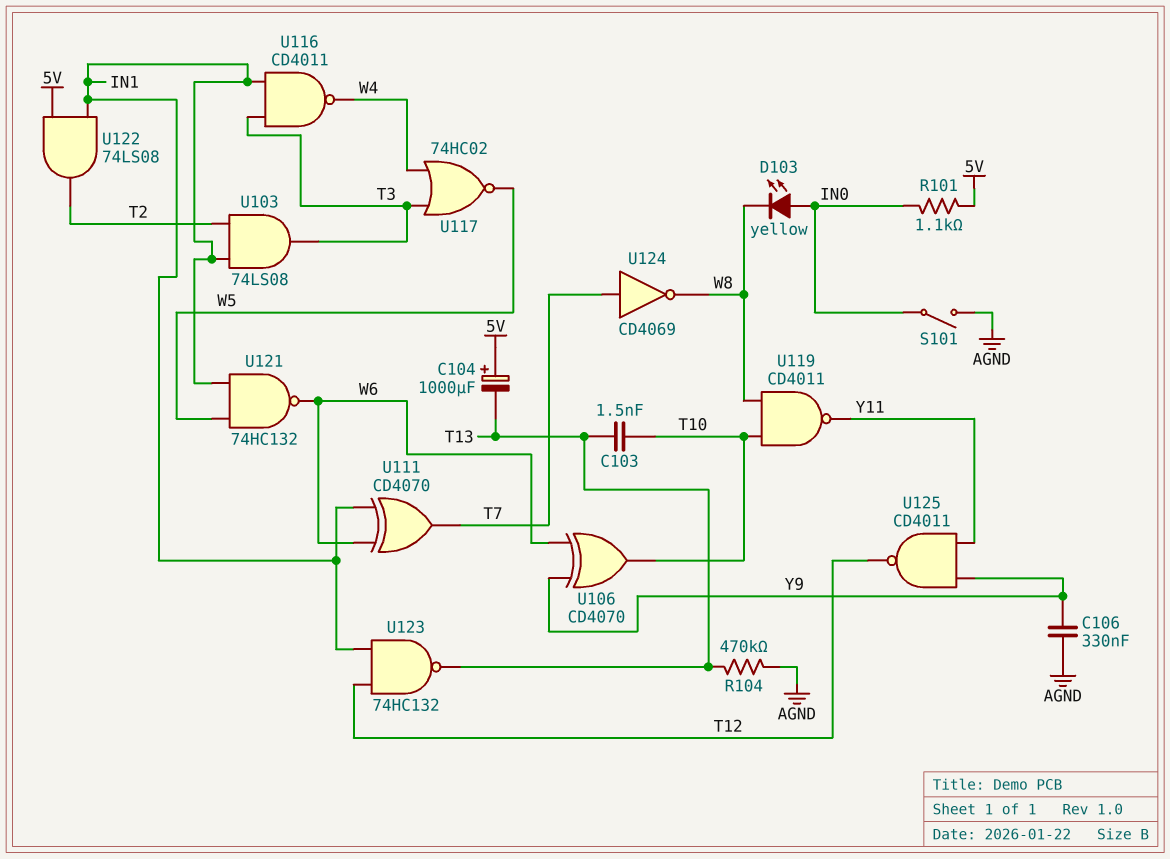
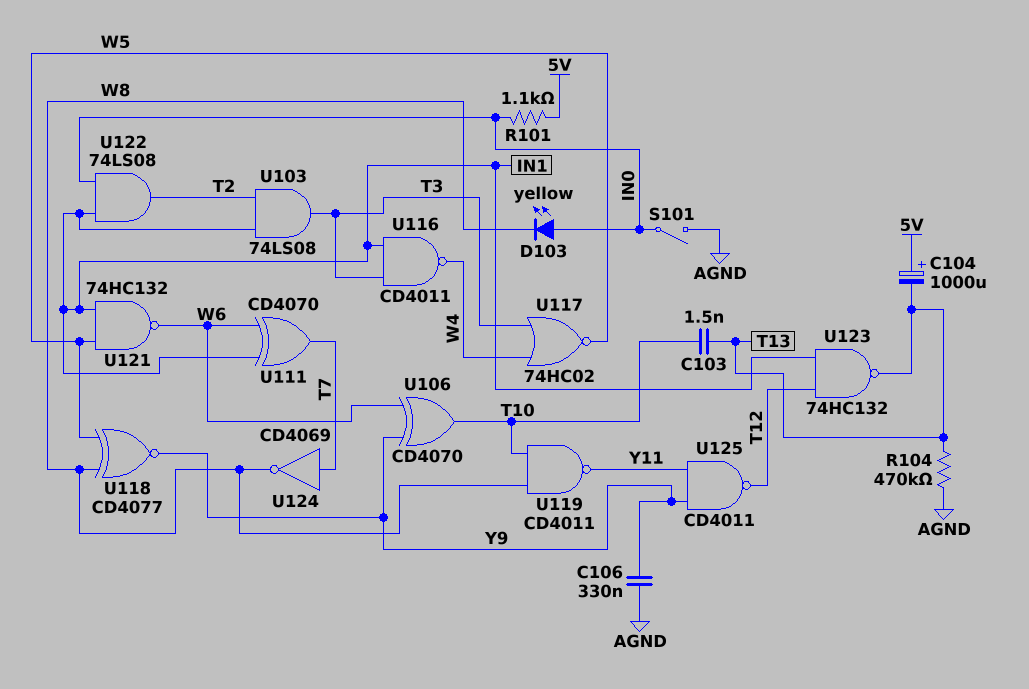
U118: none -> XNOR CD4077 (in W5, in W8, out Y9)
U122: AND 74LS08 (in 5V, in IN1, out T2) -> AND 74LS08 (in IN0, in IN1, out T2)

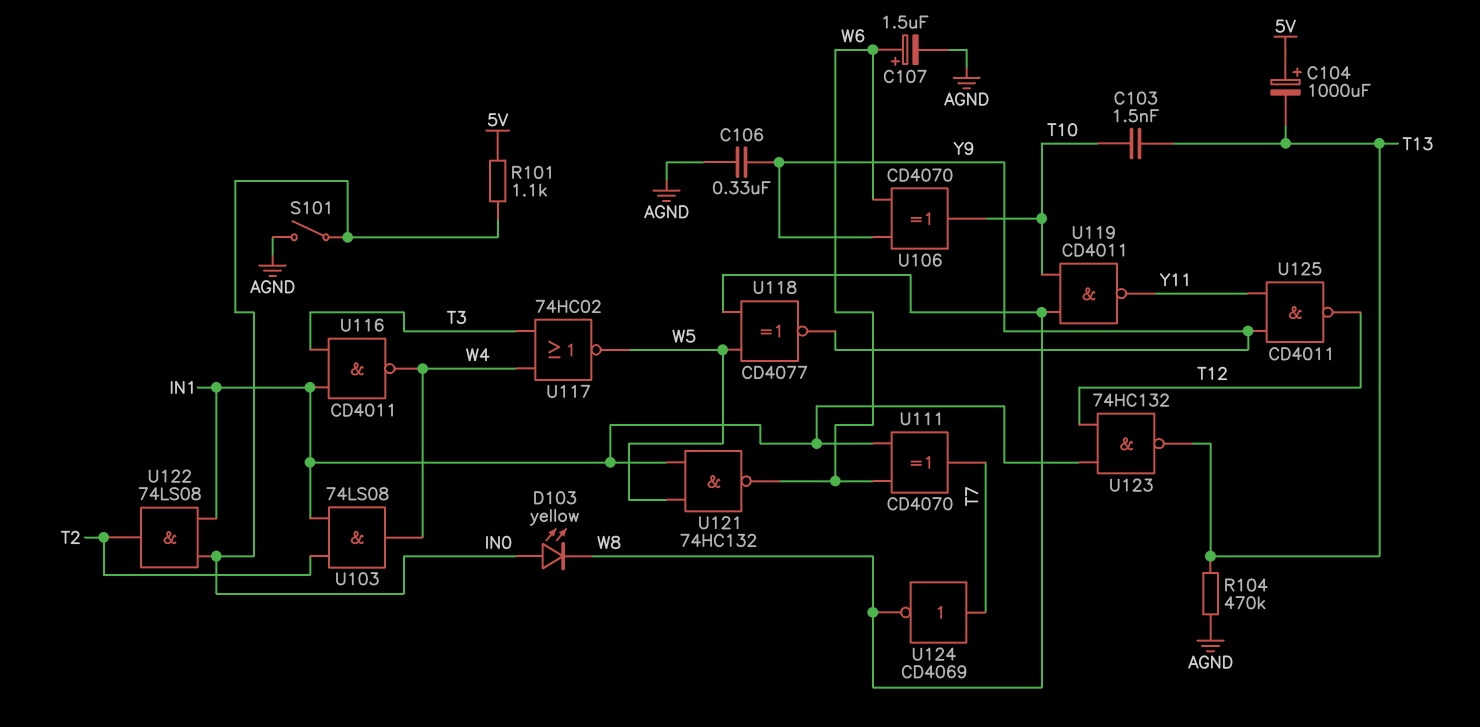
C107: none -> 1.5uF (plus W6, minus AGND)
U103: AND 74LS08 (in IN1, in T2, out T3) -> AND 74LS08 (in IN1, in T2, out W4)

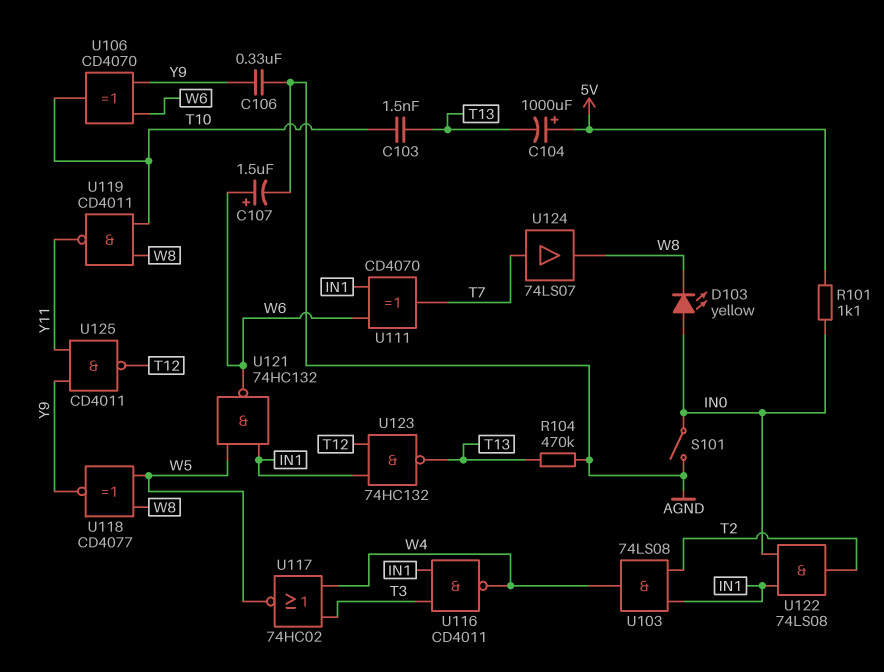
U124: NOT CD4069 (in T7, out W8) -> buffer 74LS07 (in T7, out W8)

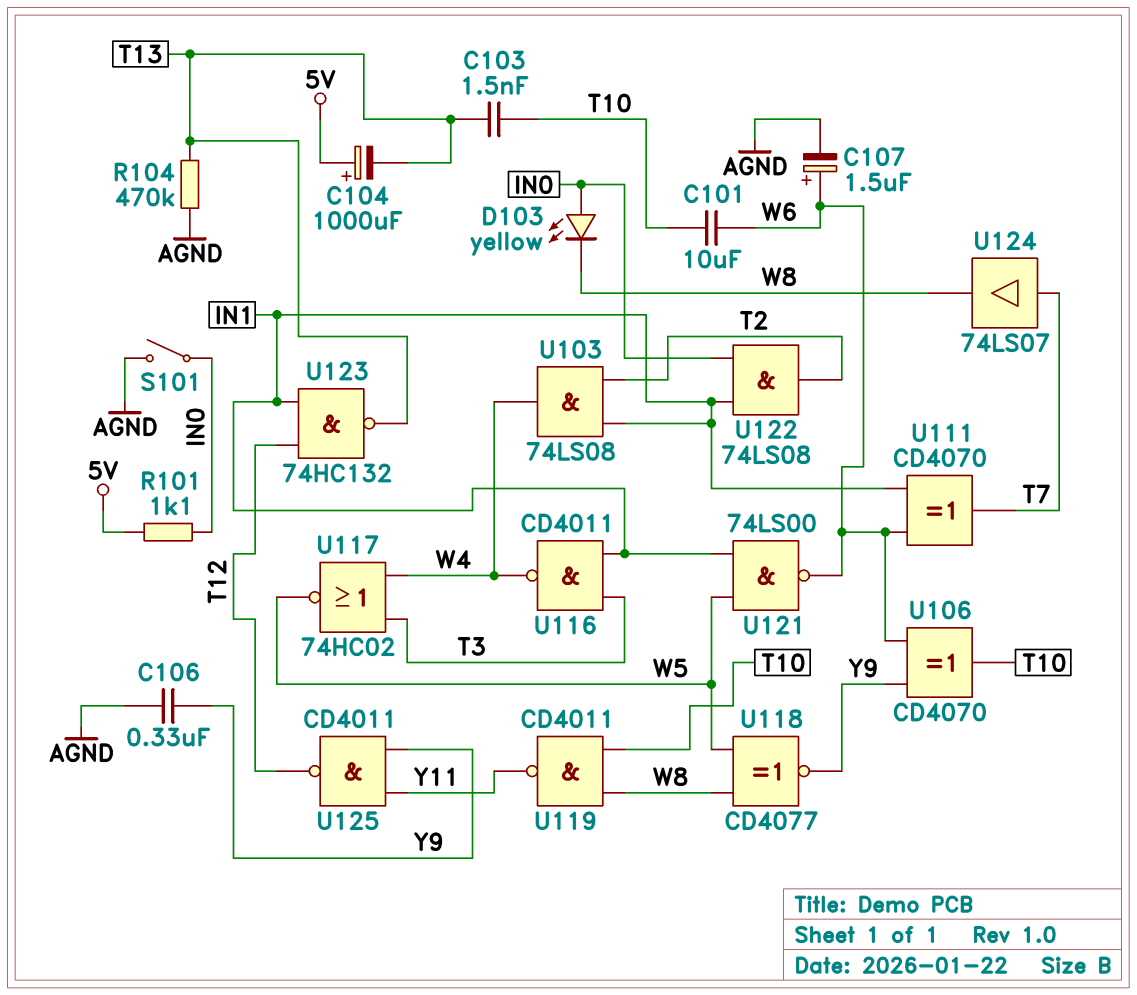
C101: none -> 10uF (T10, W6)
U121: NAND 74HC132 (in IN1, in W5, out W6) -> NAND 74LS00 (in IN1, in W5, out W6)

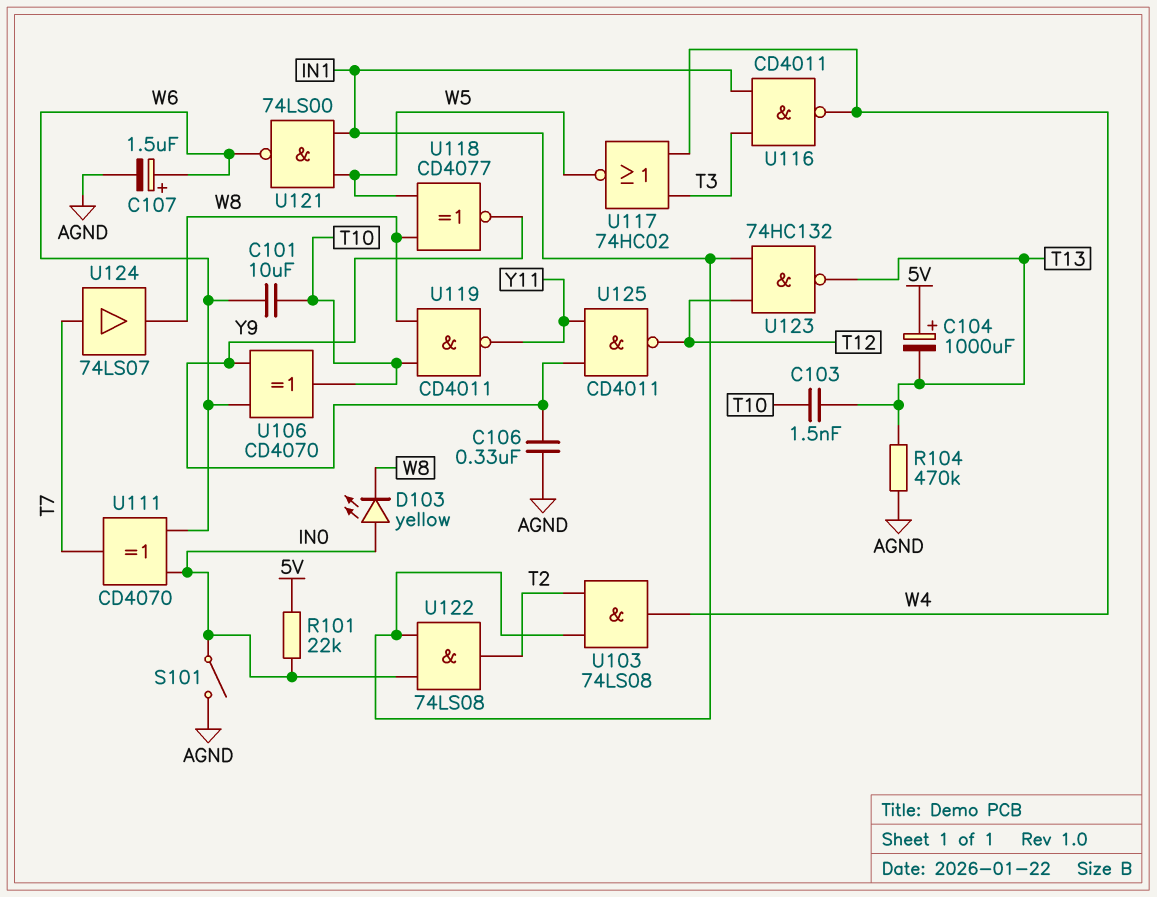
R101: 1.1k (5V, IN0) -> 22k (5V, IN0)
U111: XOR CD4070 (in IN1, in W6, out T7) -> XOR CD4070 (in IN0, in W6, out T7)

